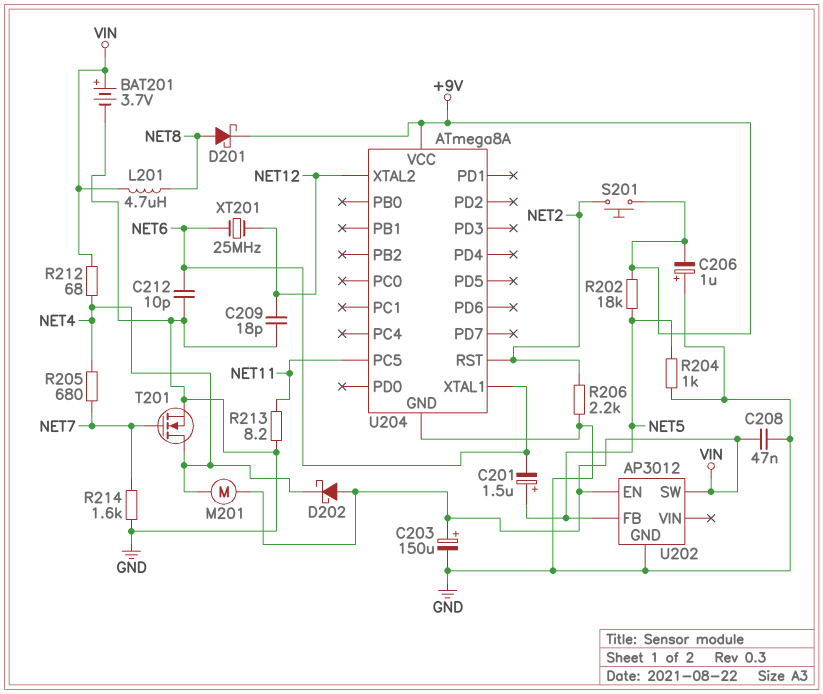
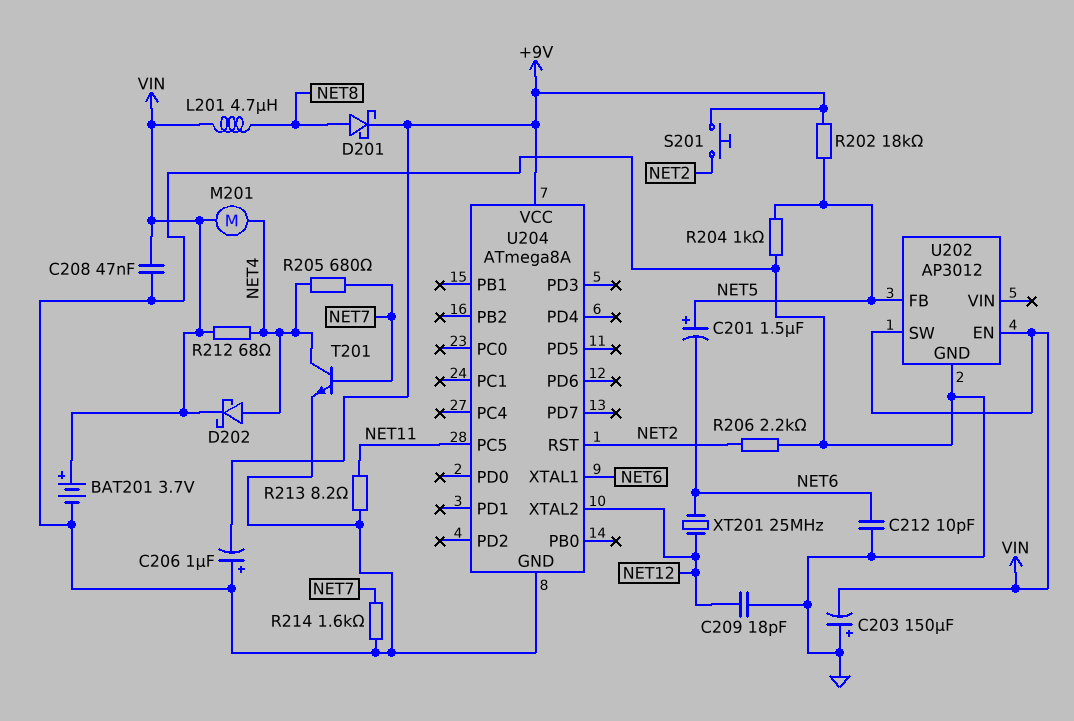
C203: 150uF (plus VIN, minus GND) -> 150uF (plus GND, minus VIN)
D202: schottky (A VIN, K NET4) -> schottky (A NET4, K VIN)
T201: NMOS (G NET7, D NET4, S GND) -> NPN (B NET7, C NET4, E GND)

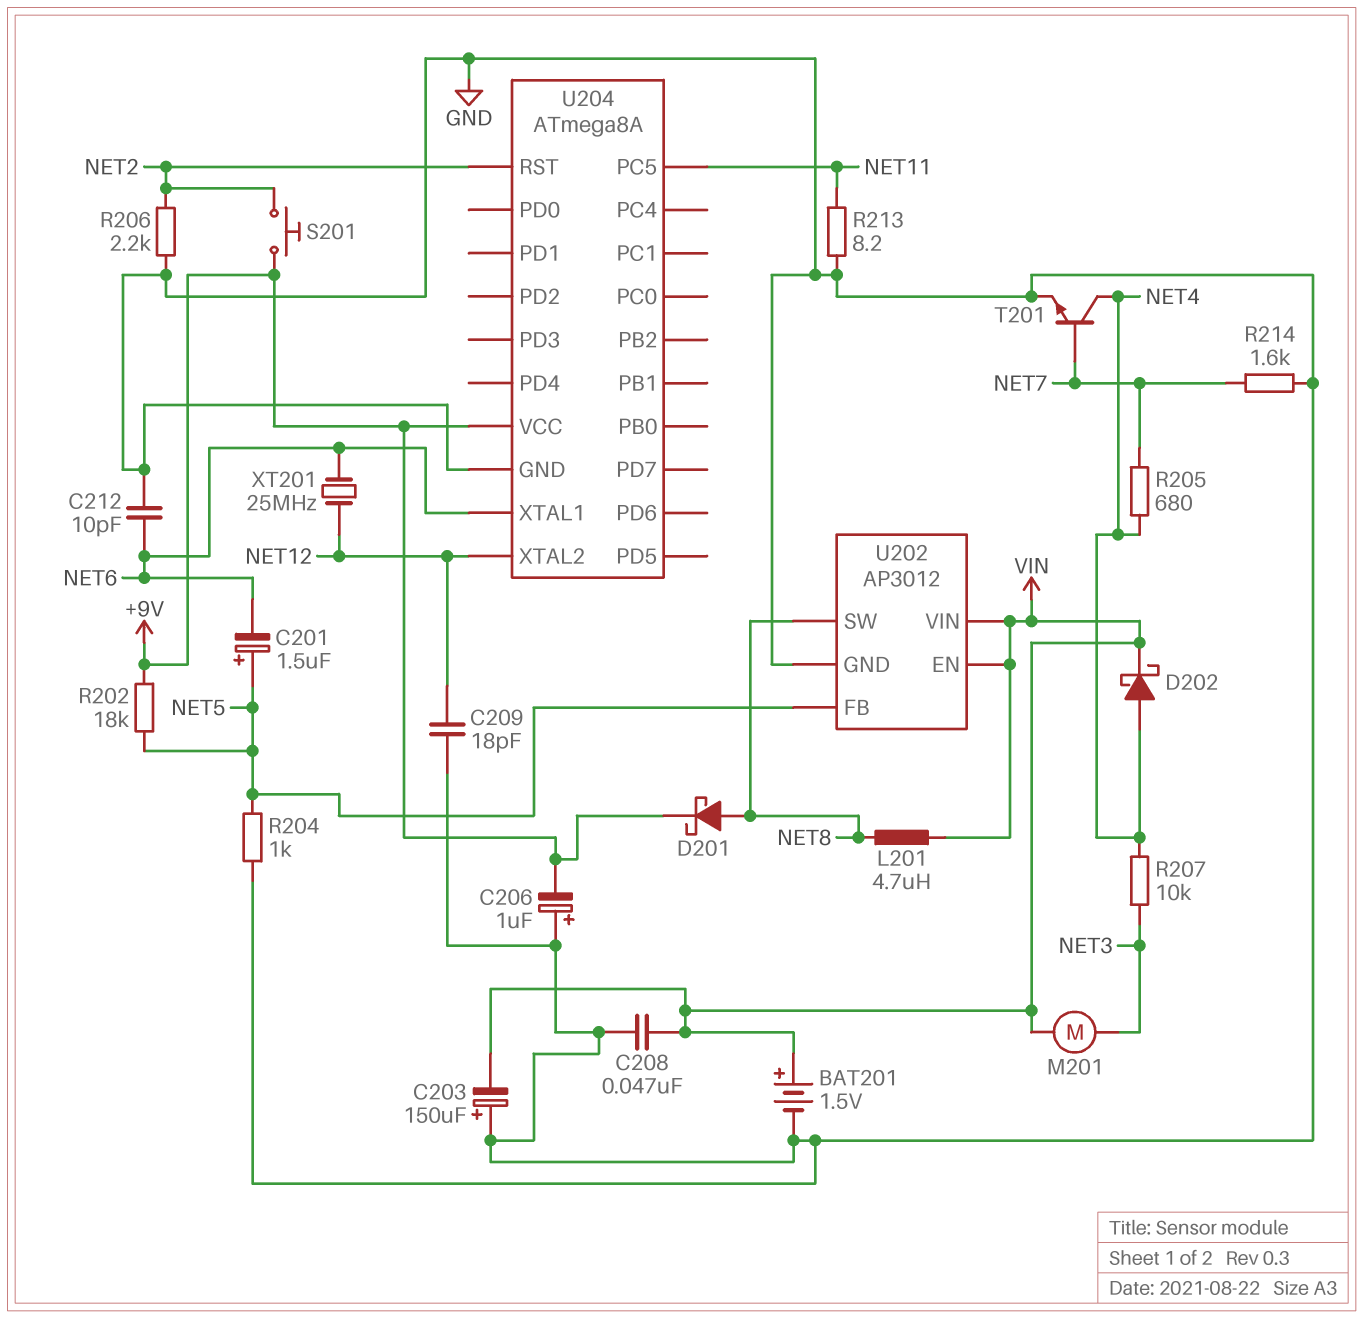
BAT201: 3.7V (plus VIN, minus GND) -> 1.5V (plus VIN, minus GND)
M201: motor (NET4, VIN) -> motor (NET3, VIN)
R207: none -> 10k (NET3, NET4)
R212: 68 (NET4, VIN) -> none
U202 pin SW: VIN -> NET8
U202 pin VIN: none -> VIN

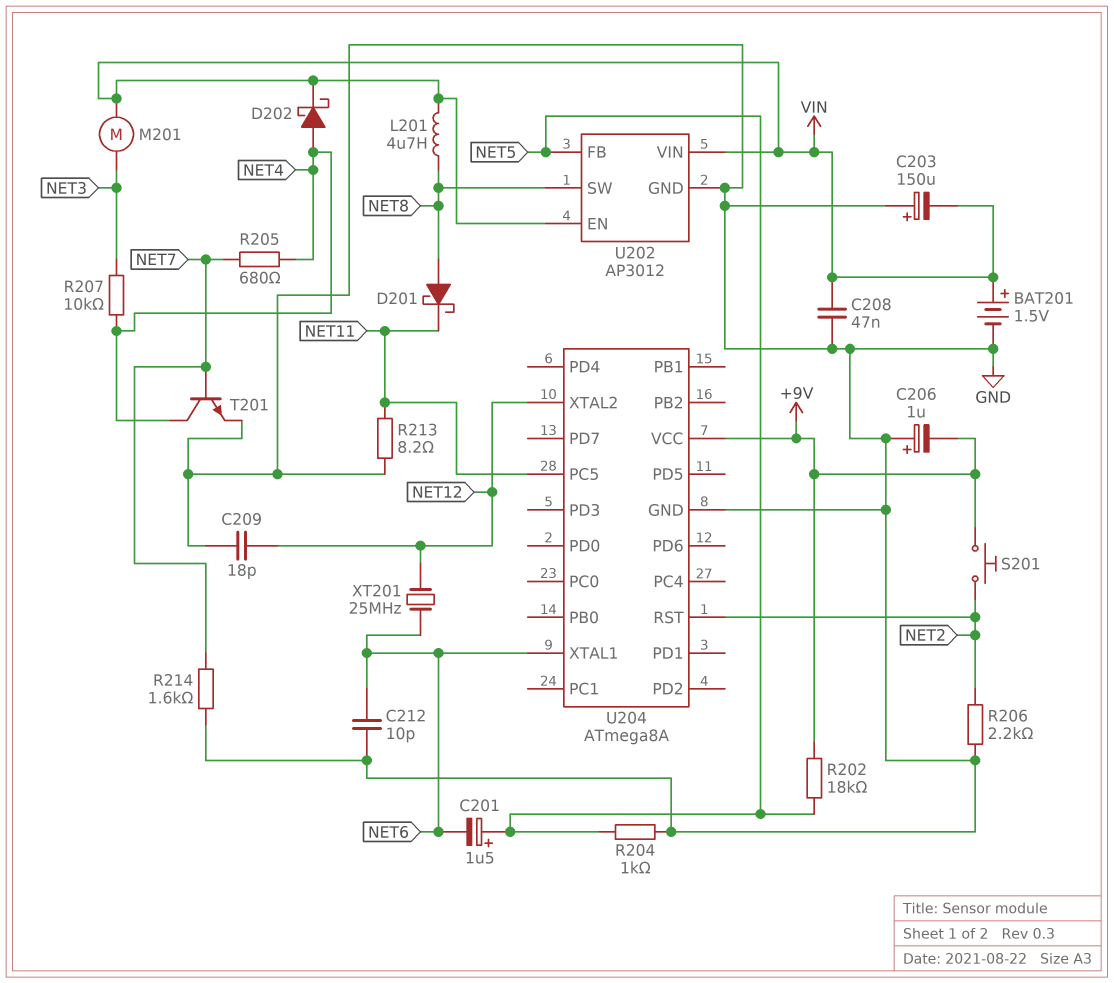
D201: schottky (A NET8, K +9V) -> schottky (A NET8, K NET11)

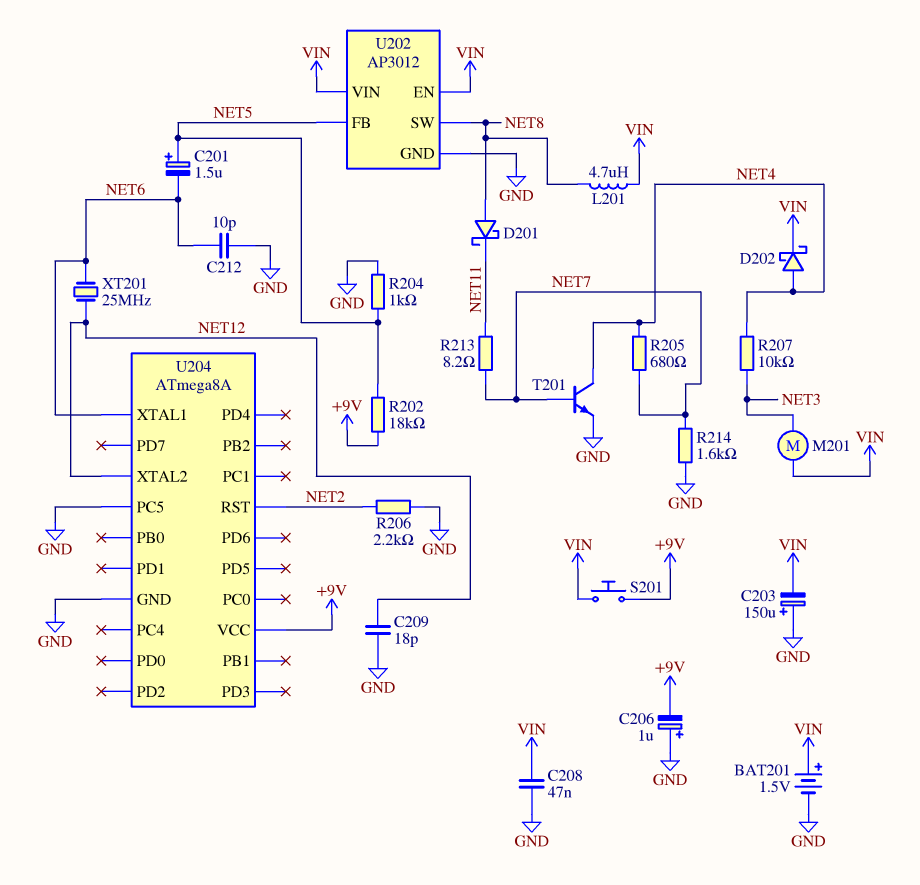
R213: 8.2 (GND, NET11) -> 8.2 (NET7, NET11)
S201: button (+9V, NET2) -> button (+9V, VIN)
U204 pin PC5: NET11 -> GND

